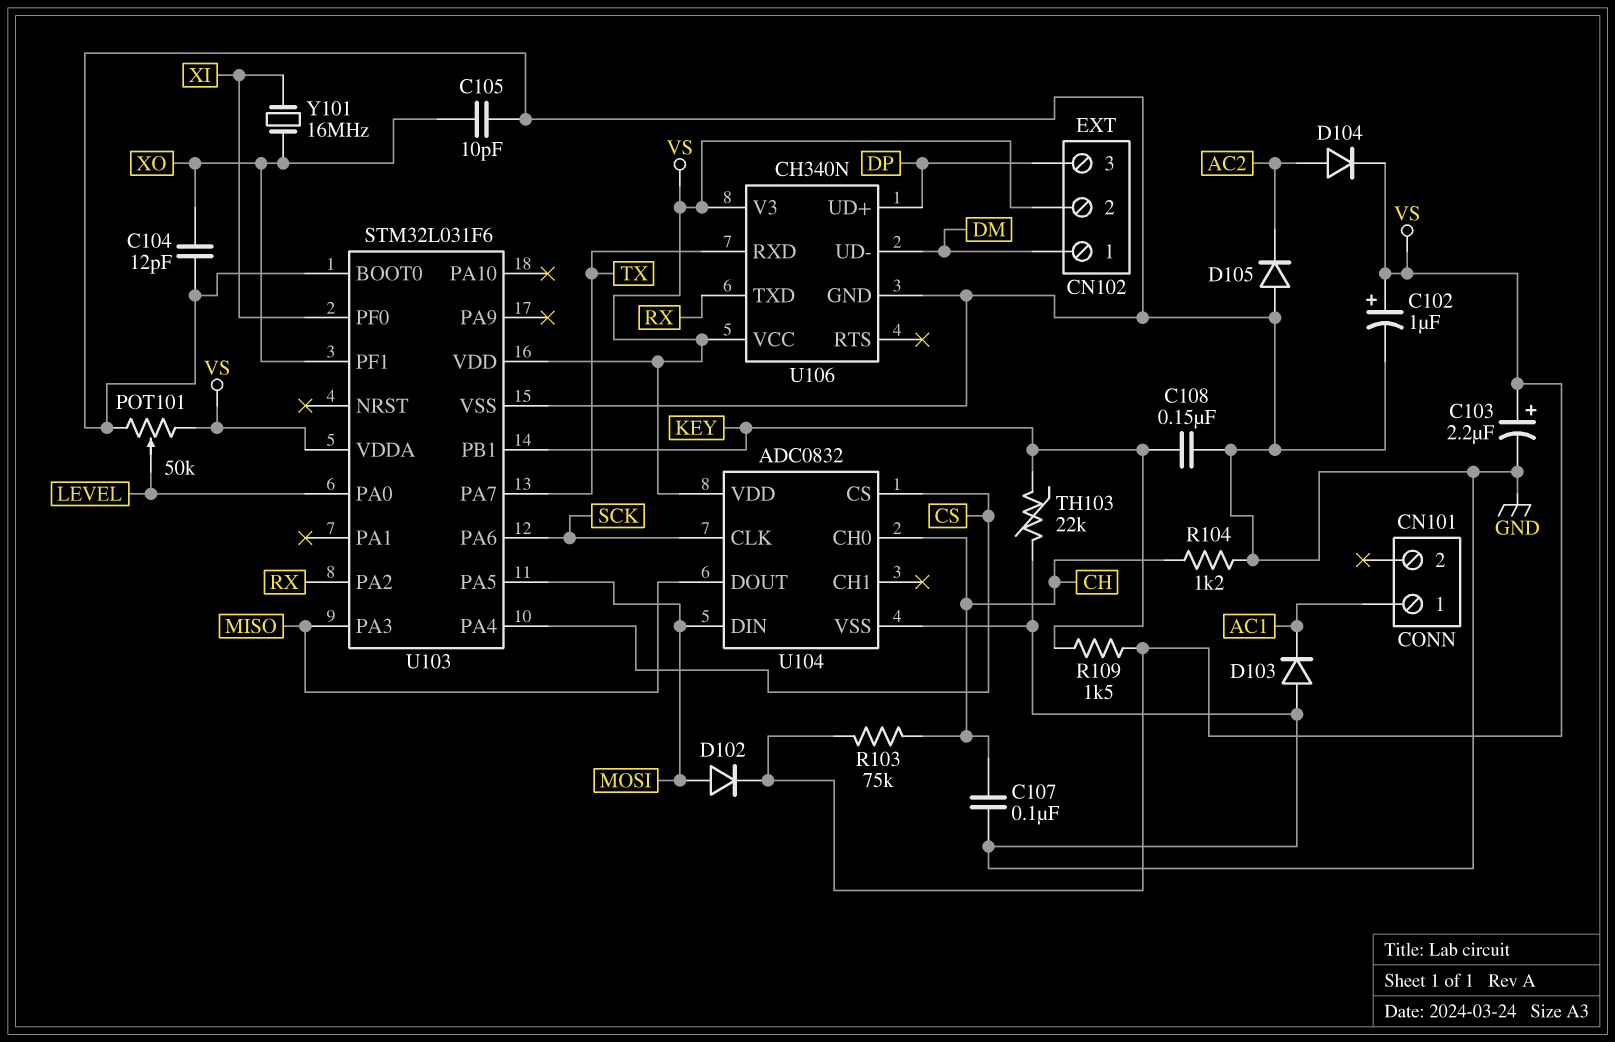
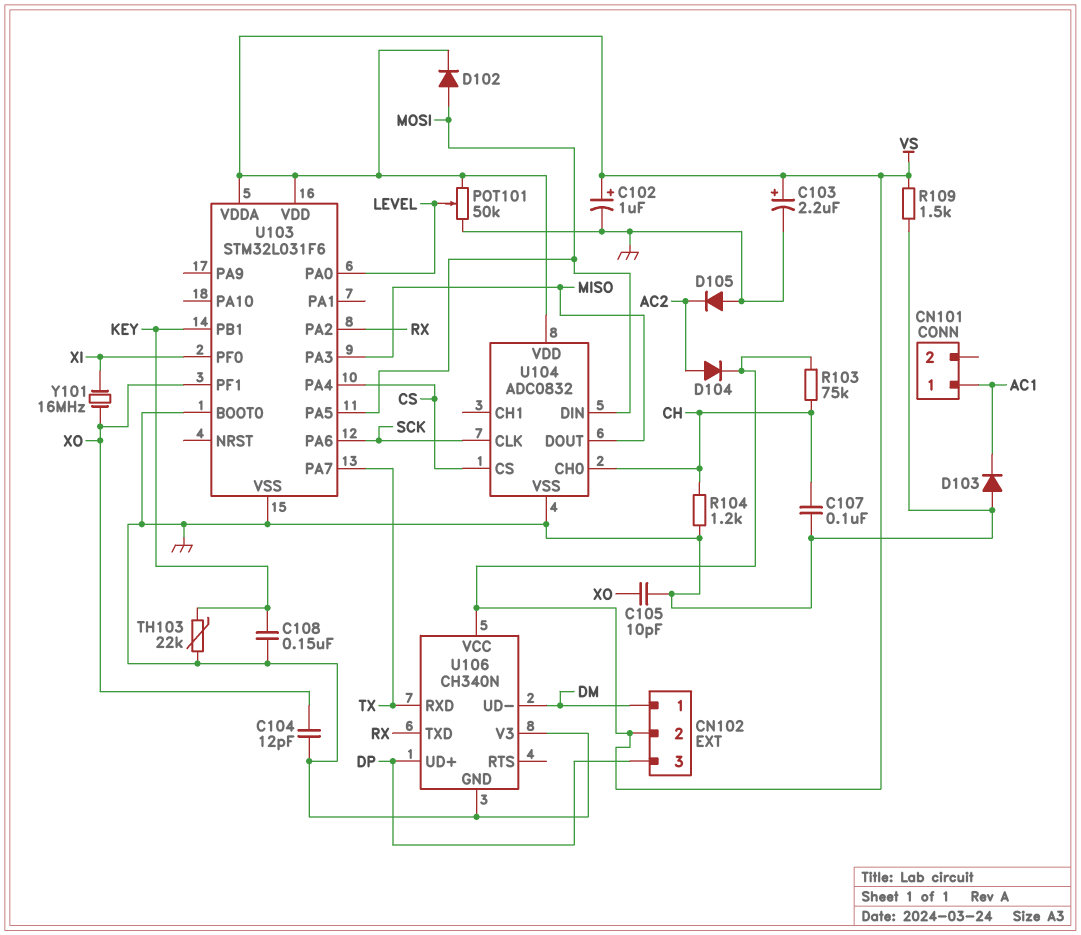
R109: 1.5k (KEY, VS) -> 1.5k (GND, VS)
U106 pin V3: VS -> GND

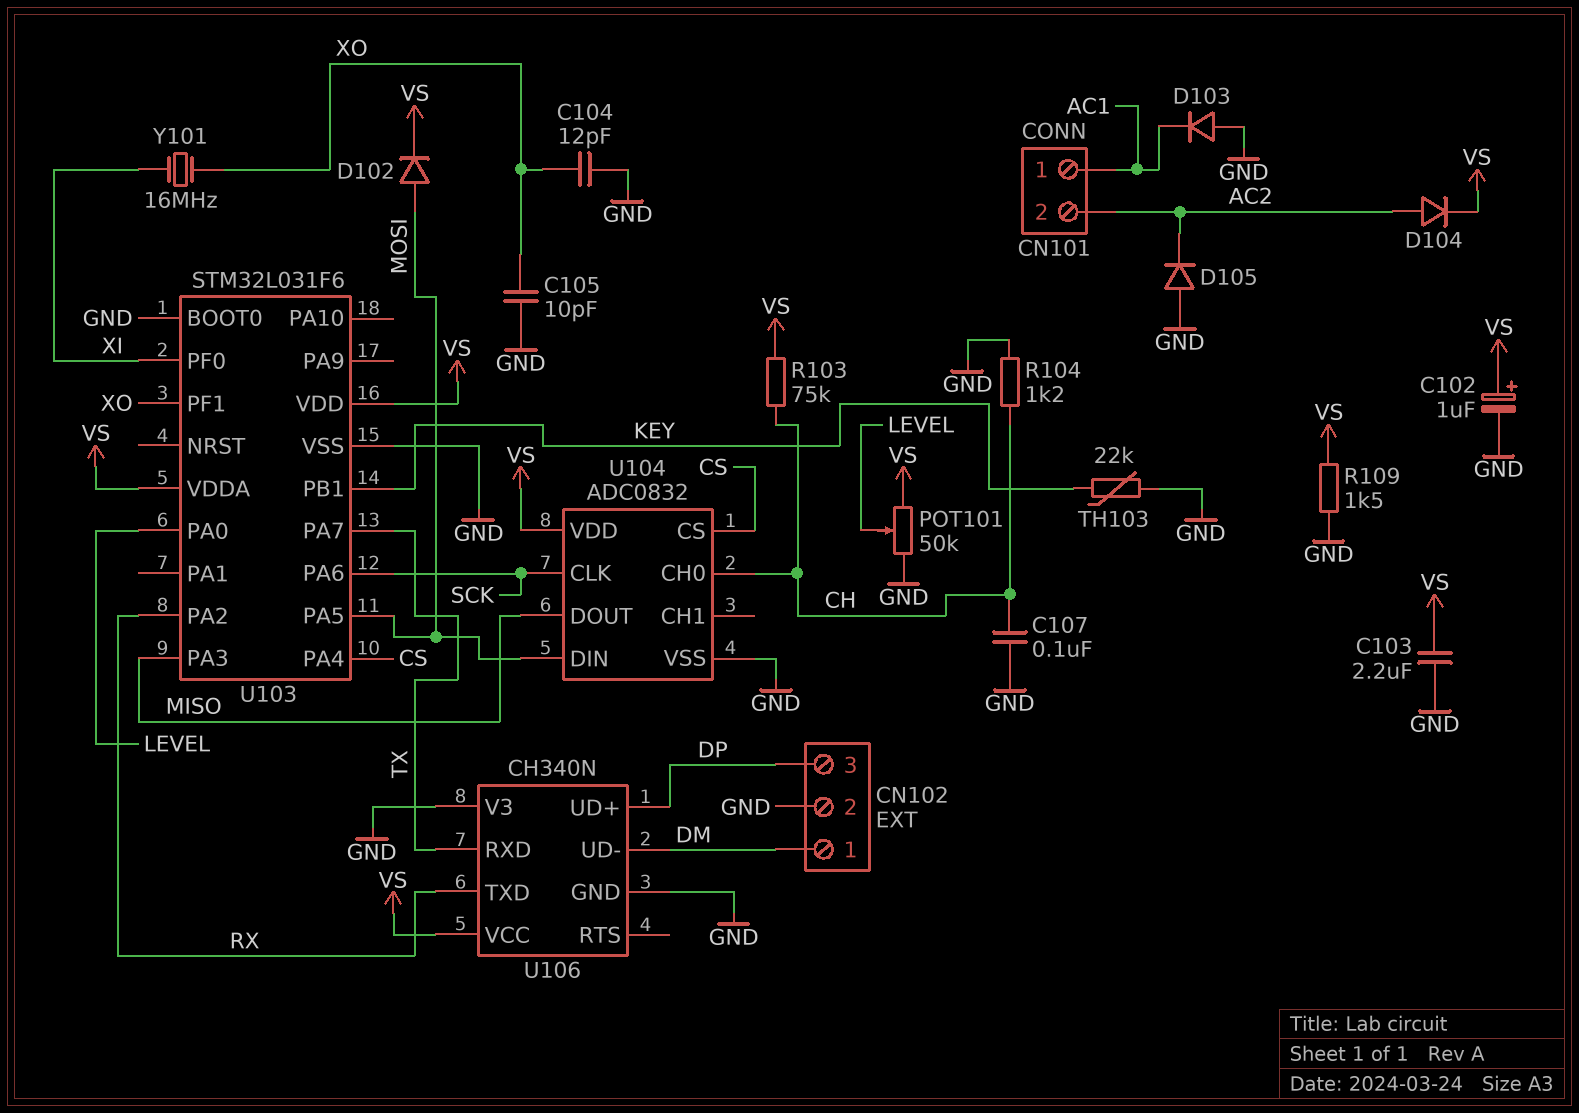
C103: 2.2uF (plus VS, minus GND) -> 2.2uF (GND, VS)
C108: 150nF (GND, KEY) -> none
CN101 pin 2: none -> AC2
CN102 pin 2: VS -> GND

